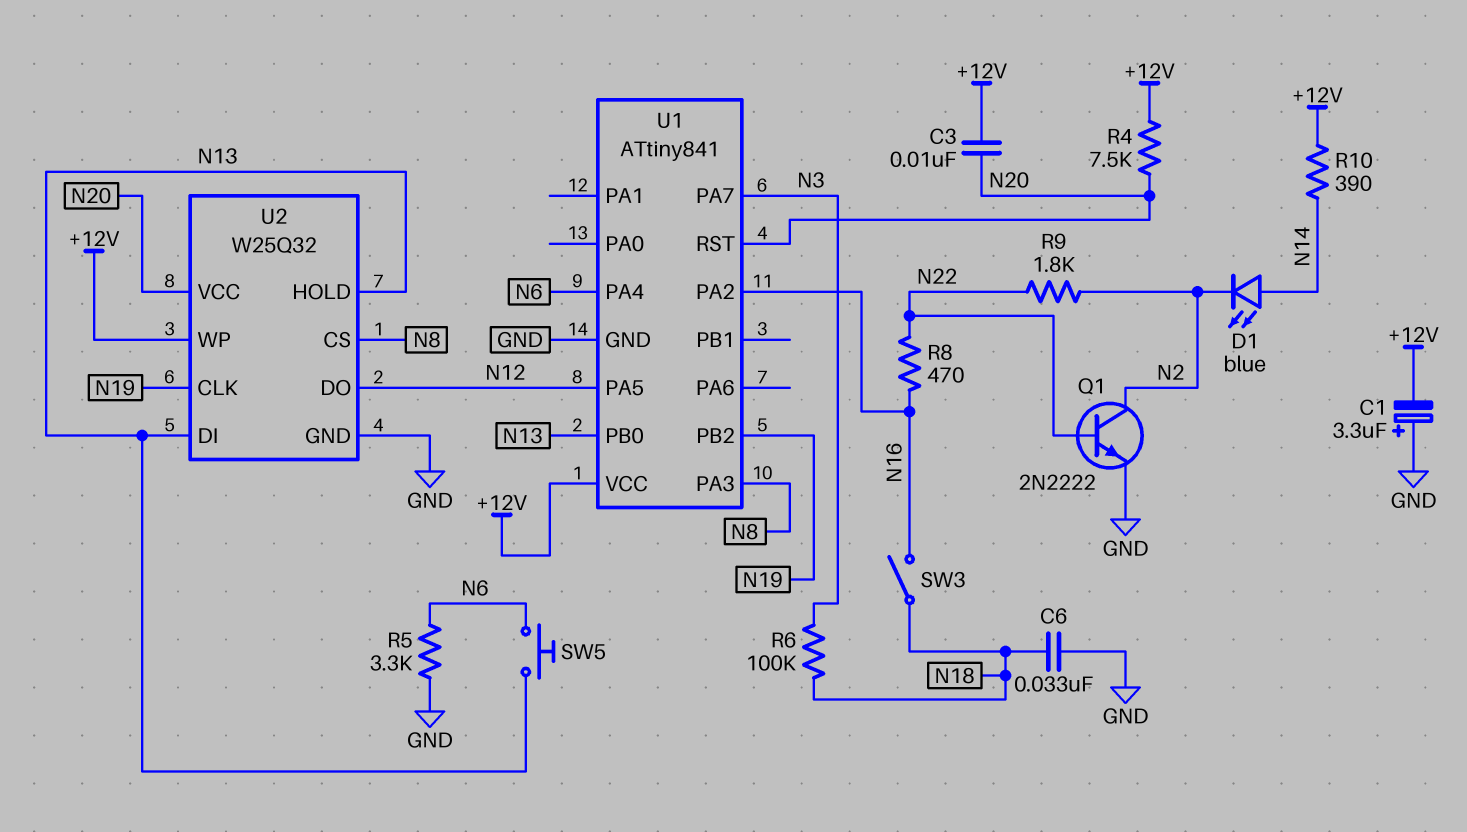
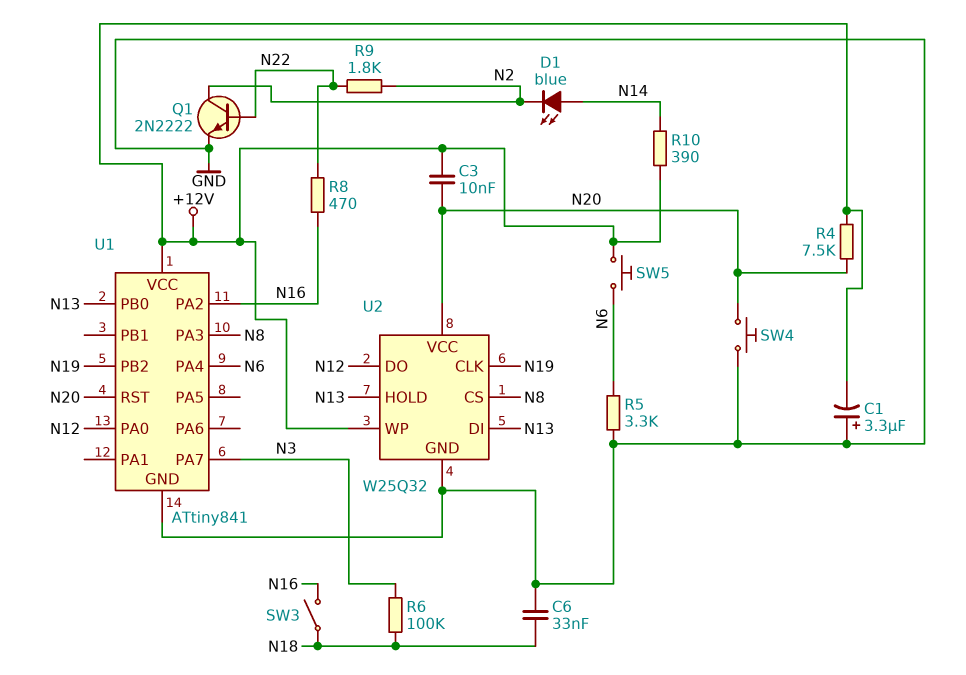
SW4: none -> button (GND, N20)
SW5: button (N6, N13) -> button (+12V, N6)
U1 pin PA0: none -> N12
U1 pin PA5: N12 -> none

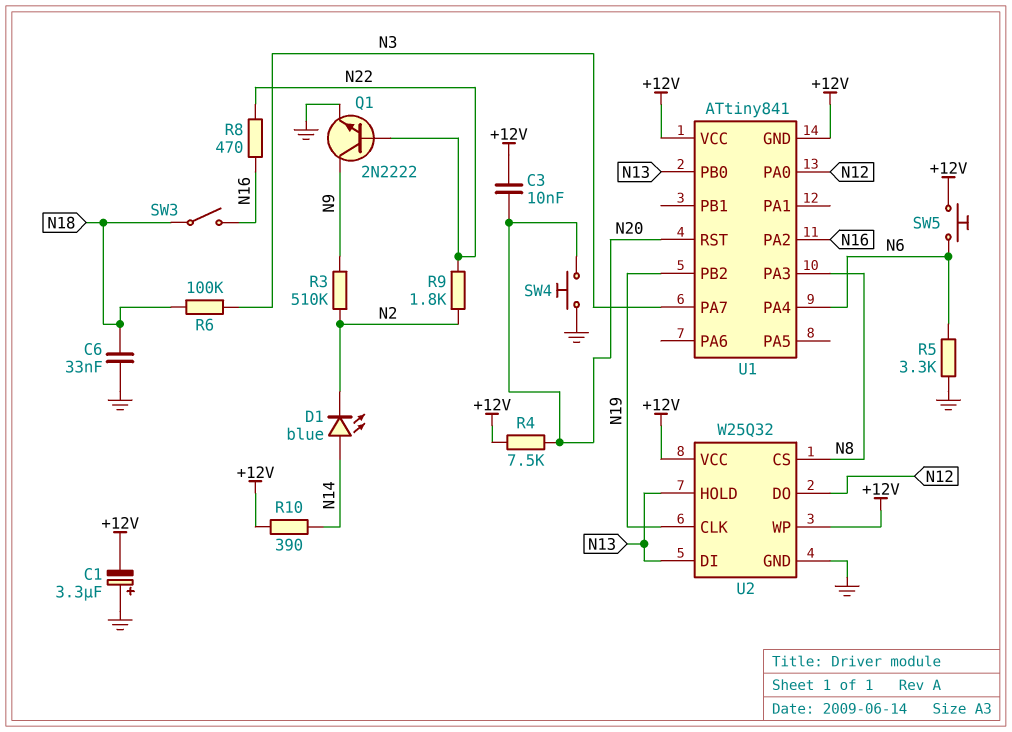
Q1: NPN 2N2222 (B N22, C N2, E GND) -> NPN 2N2222 (B N22, C N9, E GND)
R3: none -> 510k (N2, N9)
U1 pin GND: GND -> +12V
U2 pin VCC: N20 -> +12V

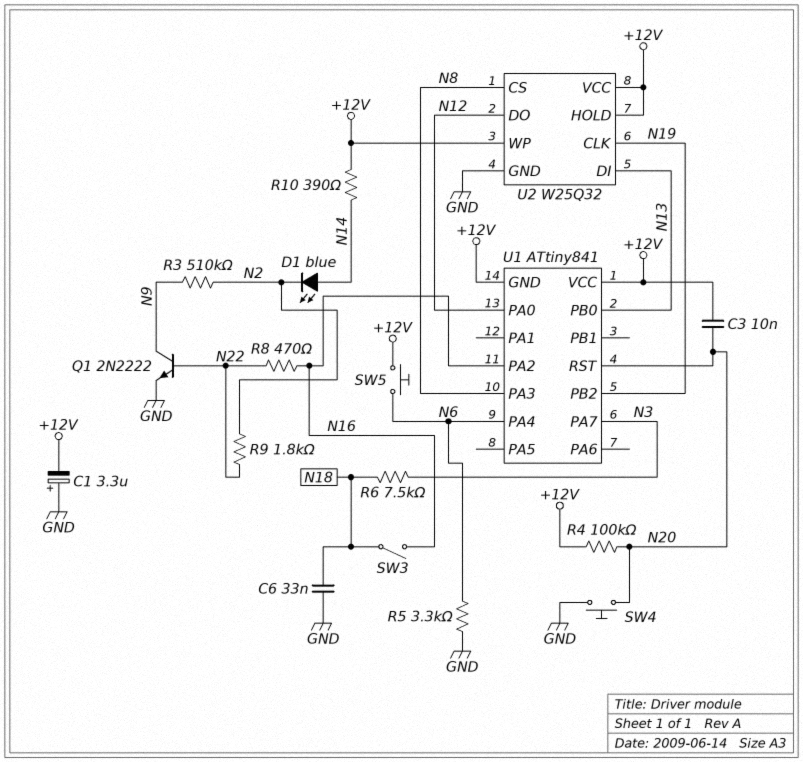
R4: 7.5k (+12V, N20) -> 100k (+12V, N20)
R6: 100k (N3, N18) -> 7.5k (N3, N18)
U2 pin HOLD: N13 -> +12V

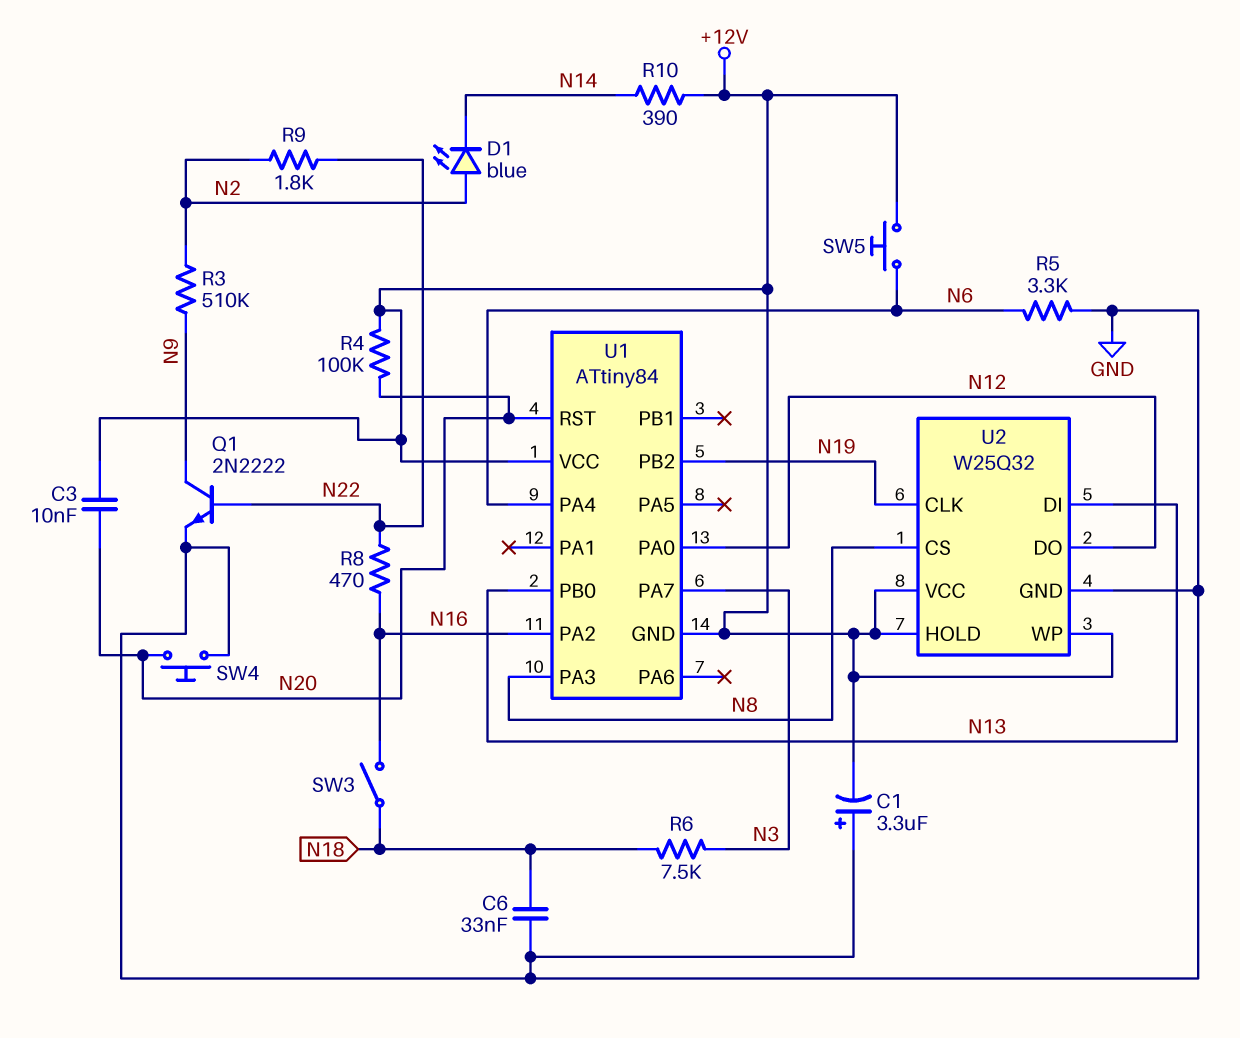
D1: LED blue (A N14, K N2) -> LED blue (A N2, K N14)
U1: ATtiny841 -> ATtiny84

